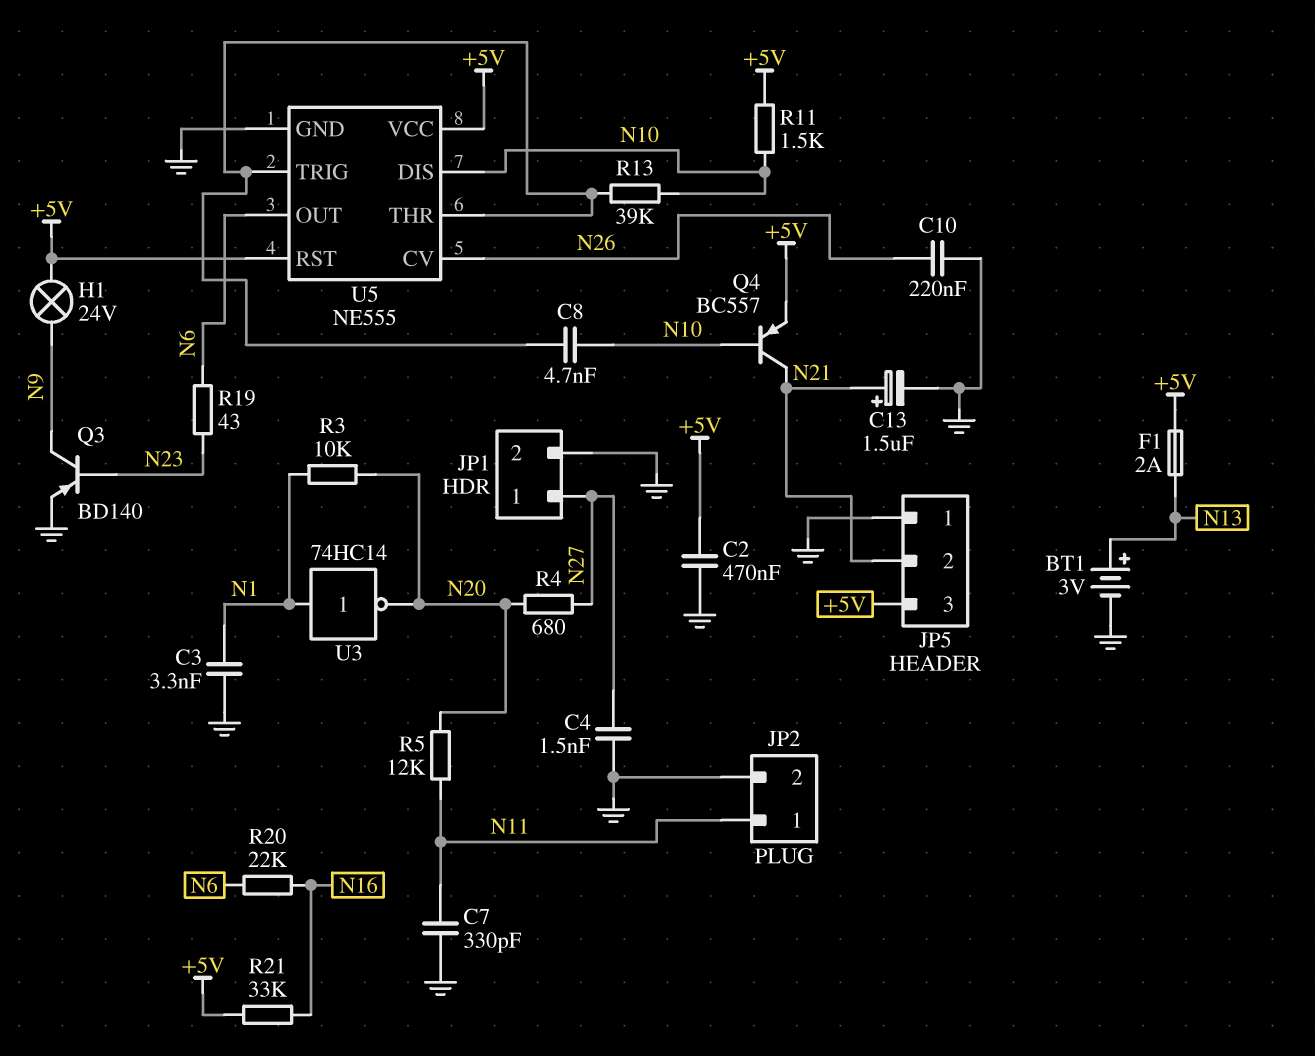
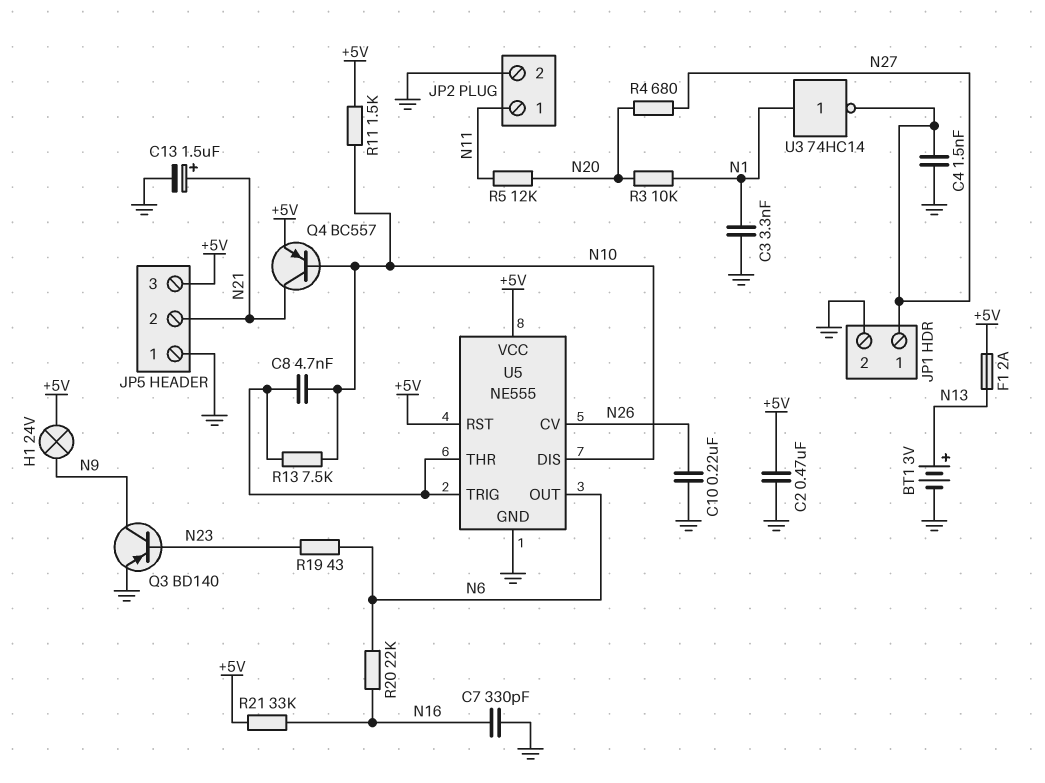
C7: 330pF (GND, N11) -> 330pF (GND, N16)
R13: 39k (N10, U5/THR) -> 7.5k (N10, U5/THR)
U3: NOT 74HC14 (in N1, out N20) -> NOT 74HC14 (in N1, out N27)

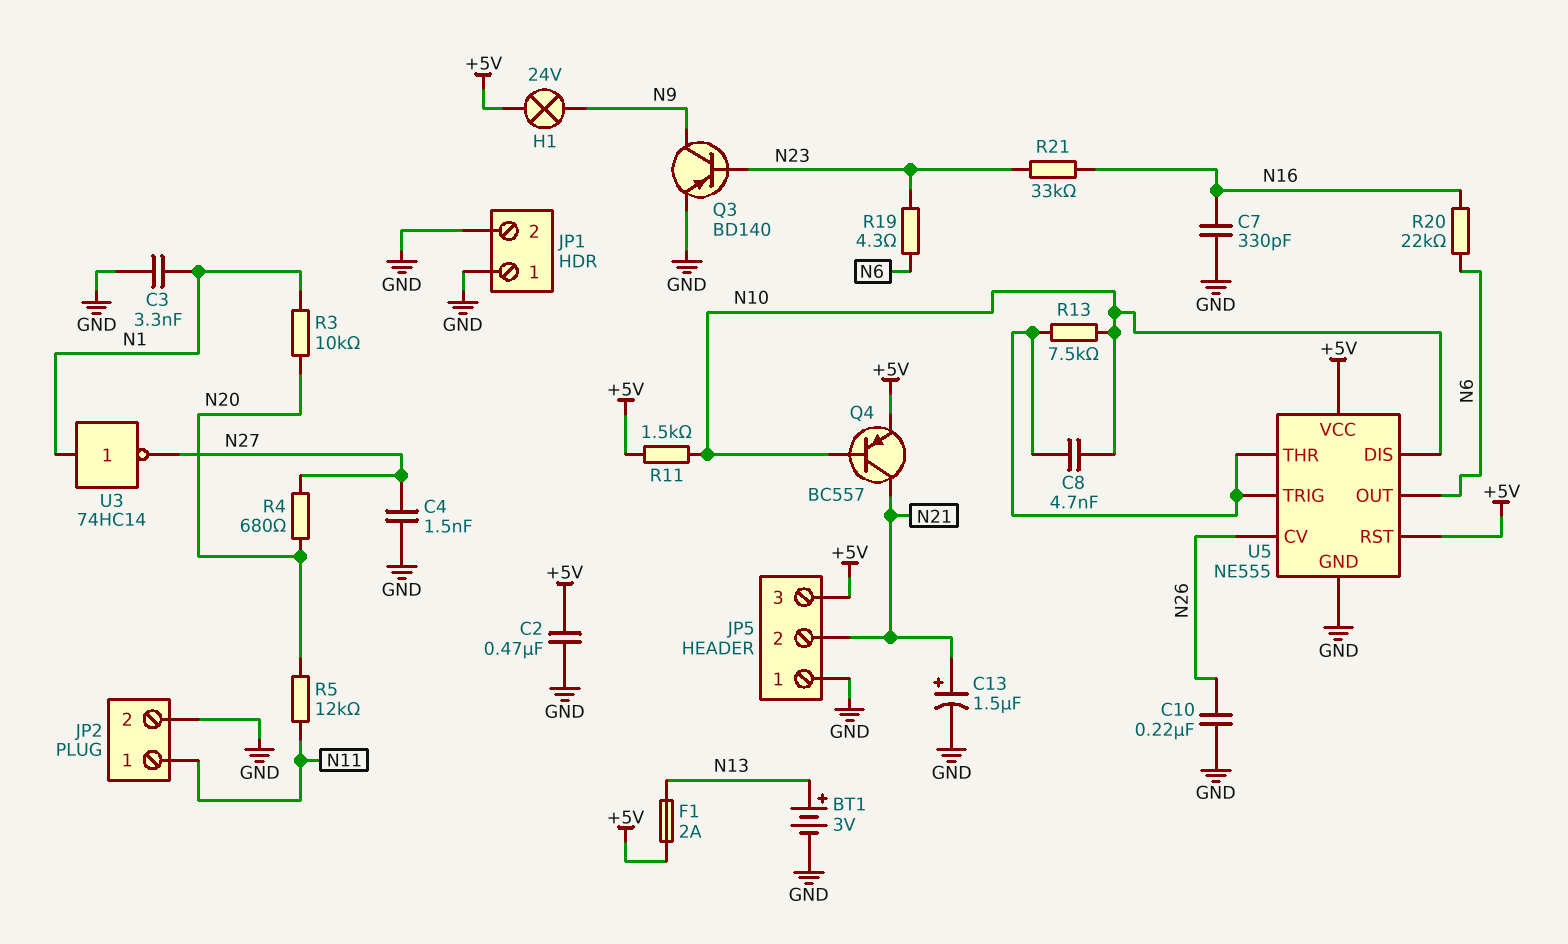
JP1 pin 1: N27 -> GND
R19: 43 (N6, N23) -> 4.3 (N6, N23)
R21: 33k (+5V, N16) -> 33k (N16, N23)

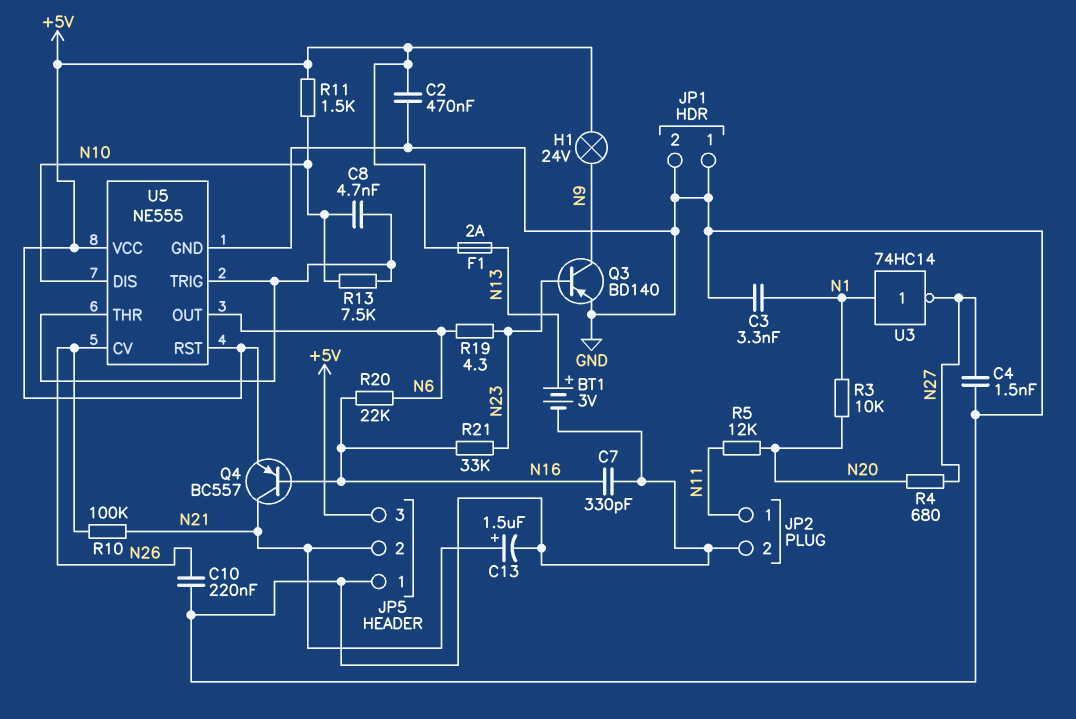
Q4: PNP BC557 (B N10, C N21, E +5V) -> PNP BC557 (B N16, C N21, E +5V)
R10: none -> 100k (N21, N26)

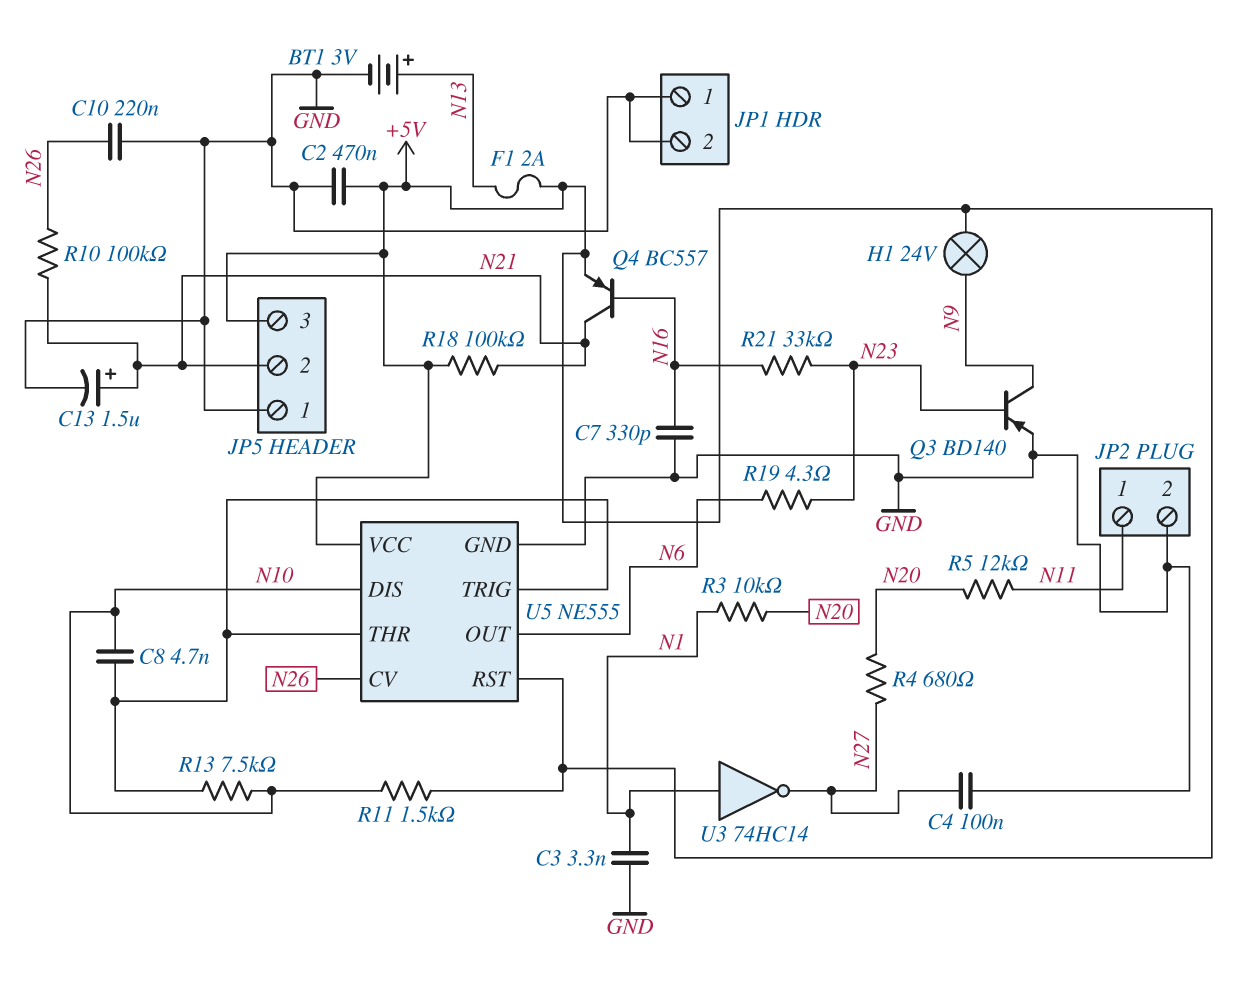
C4: 1.5nF (GND, N27) -> 100nF (GND, N27)
R18: none -> 100k (+5V, N21)
R20: 22k (N6, N16) -> none

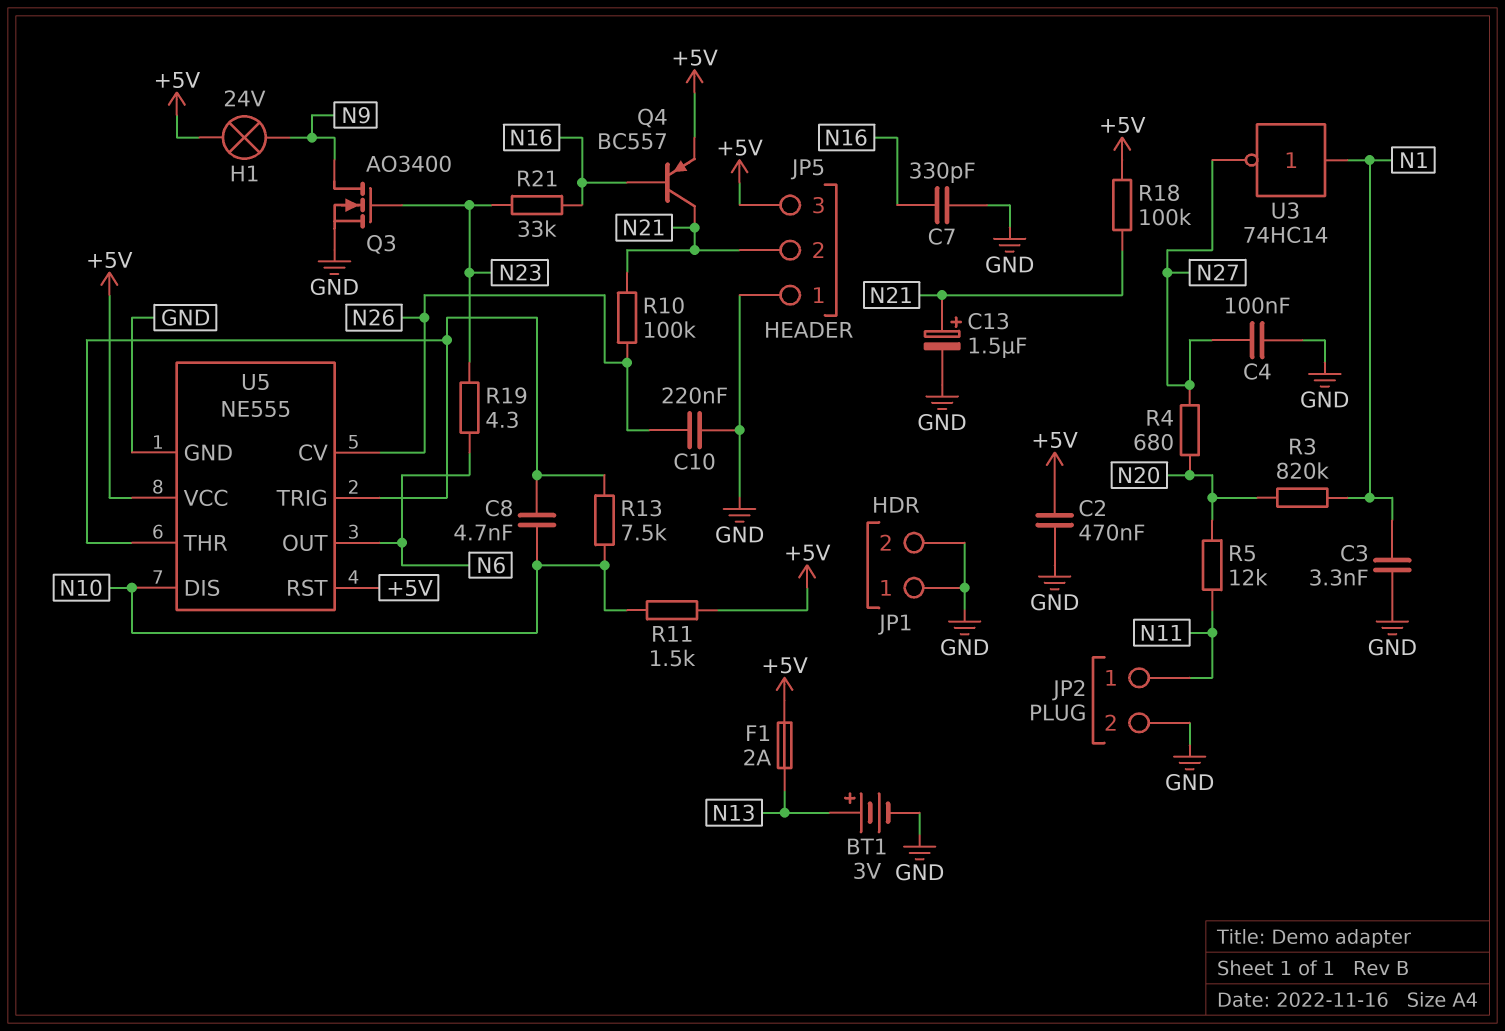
Q3: PNP BD140 (B N23, C N9, E GND) -> NMOS AO3400 (G N23, D N9, S GND)
R3: 10k (N1, N20) -> 820k (N1, N20)

